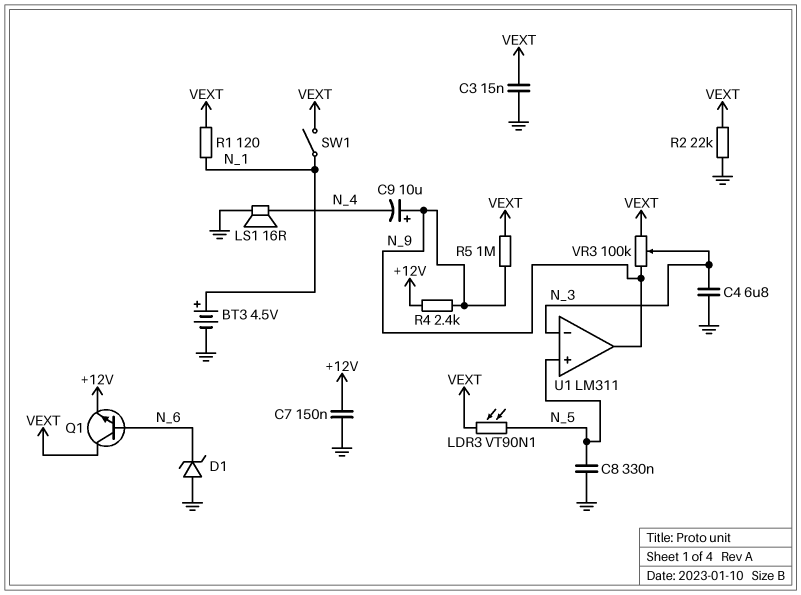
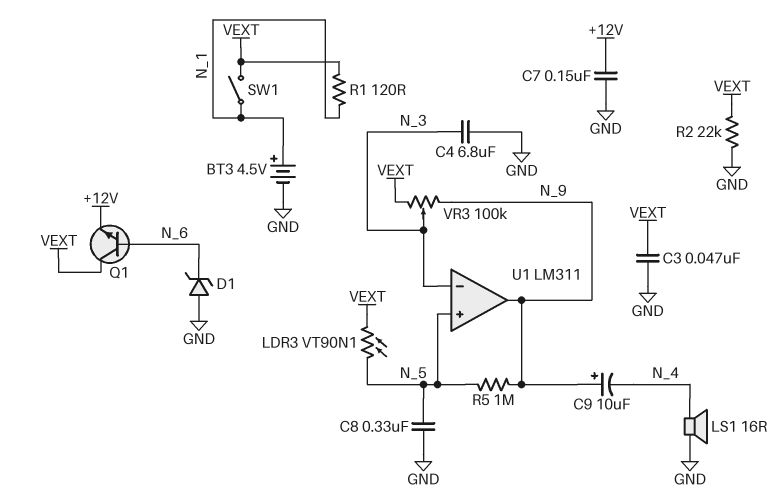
C3: 15nF (GND, VEXT) -> 47nF (GND, VEXT)
R4: 2.4k (+12V, N_9) -> none
R5: 1M (N_9, VEXT) -> 1M (N_5, N_9)

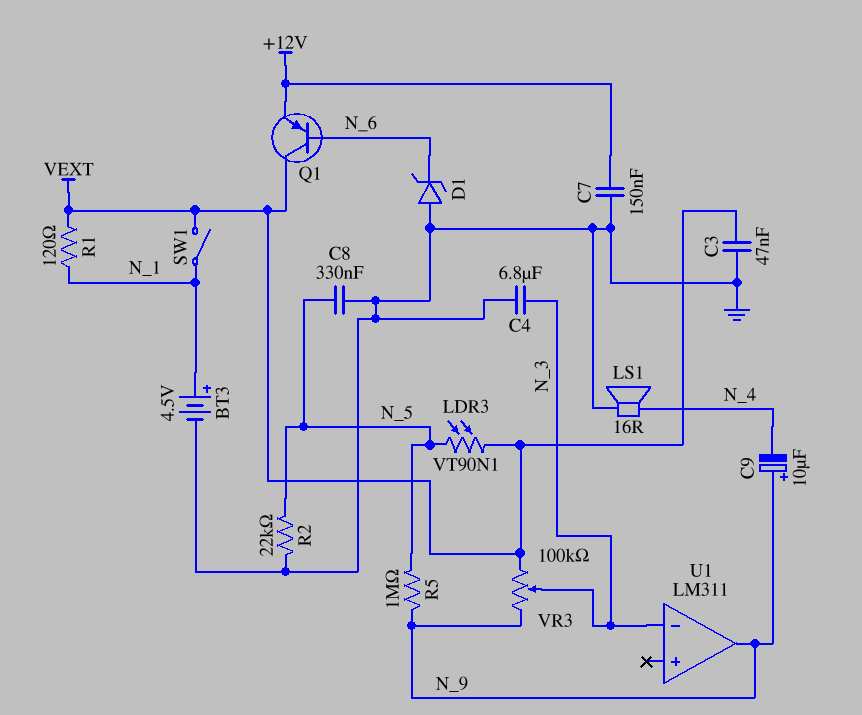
Q1: NPN (B N_6, C VEXT, E +12V) -> PNP (B N_6, C VEXT, E +12V)
R2: 22k (GND, VEXT) -> 22k (GND, N_5)
U1 pin in+: N_5 -> none

